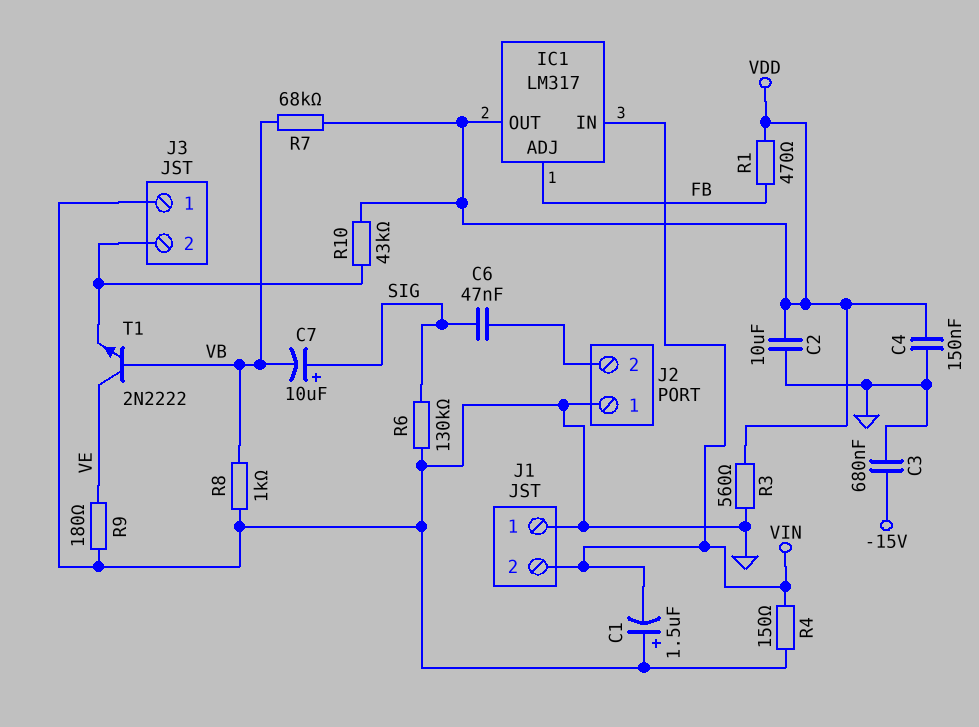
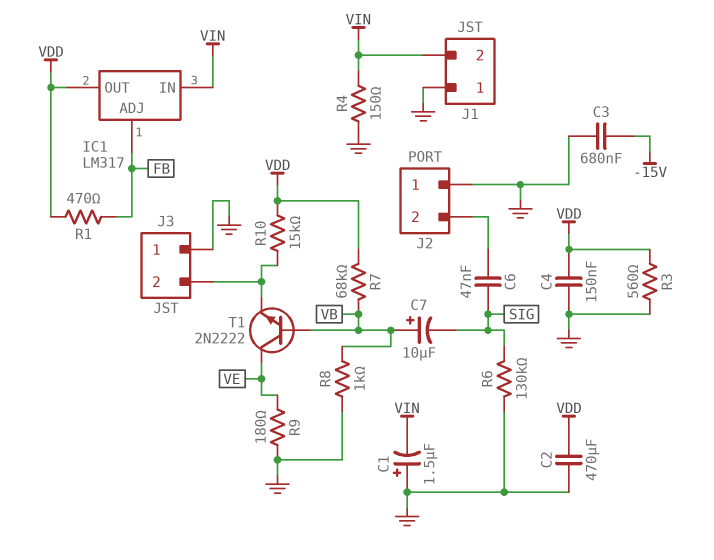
C2: 10uF (GND, VDD) -> 470uF (GND, VDD)
C7: 10uF (plus SIG, minus VB) -> 10uF (plus VB, minus SIG)
R10: 43k (J3/2, VDD) -> 15k (J3/2, VDD)

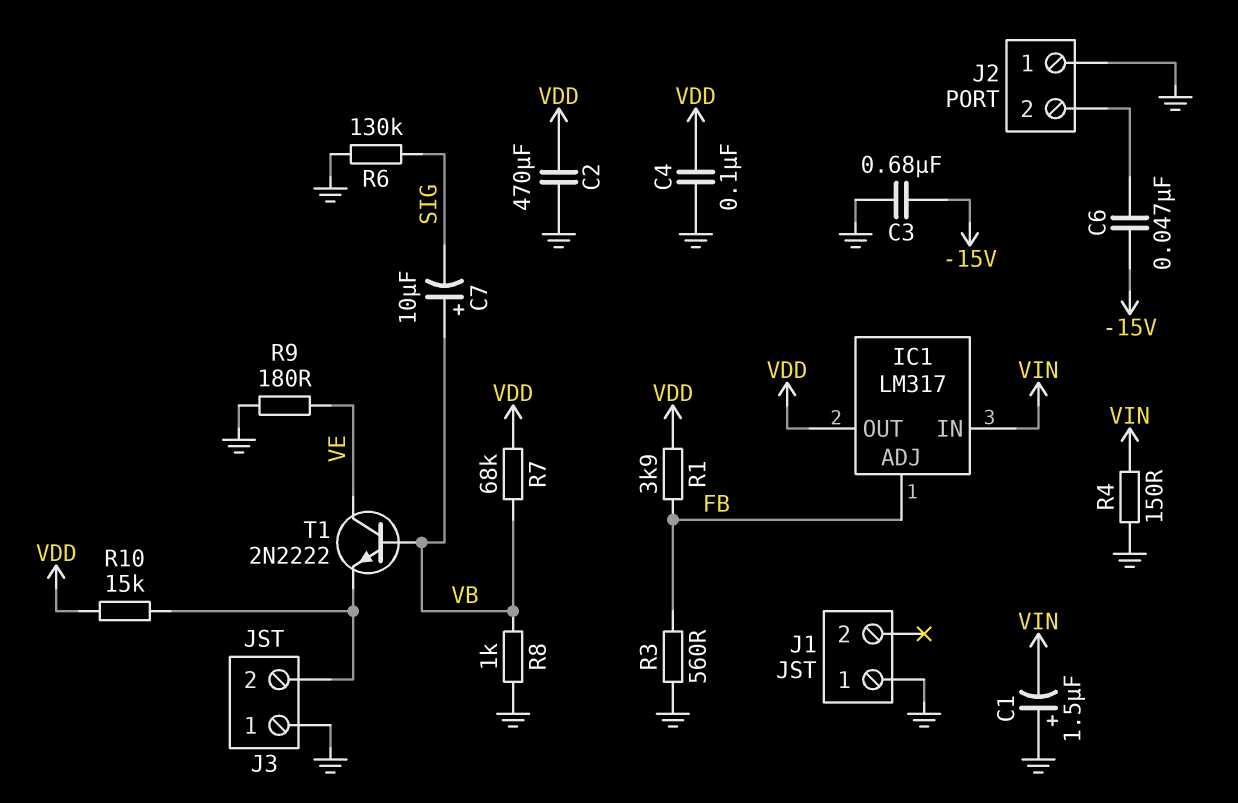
C4: 150nF (GND, VDD) -> 100nF (GND, VDD)
C6: 47nF (J2/2, SIG) -> 47nF (-15V, J2/2)
J1 pin 2: VIN -> none
R1: 470 (FB, VDD) -> 3.9k (FB, VDD)
R3: 560 (GND, VDD) -> 560 (FB, GND)

